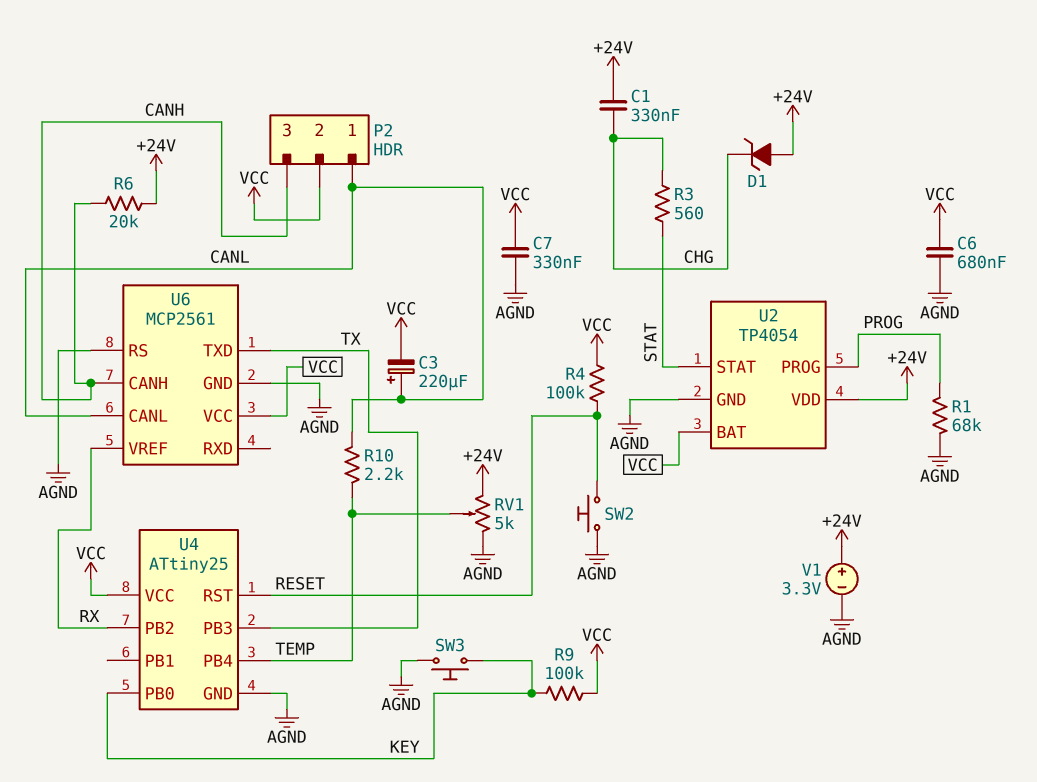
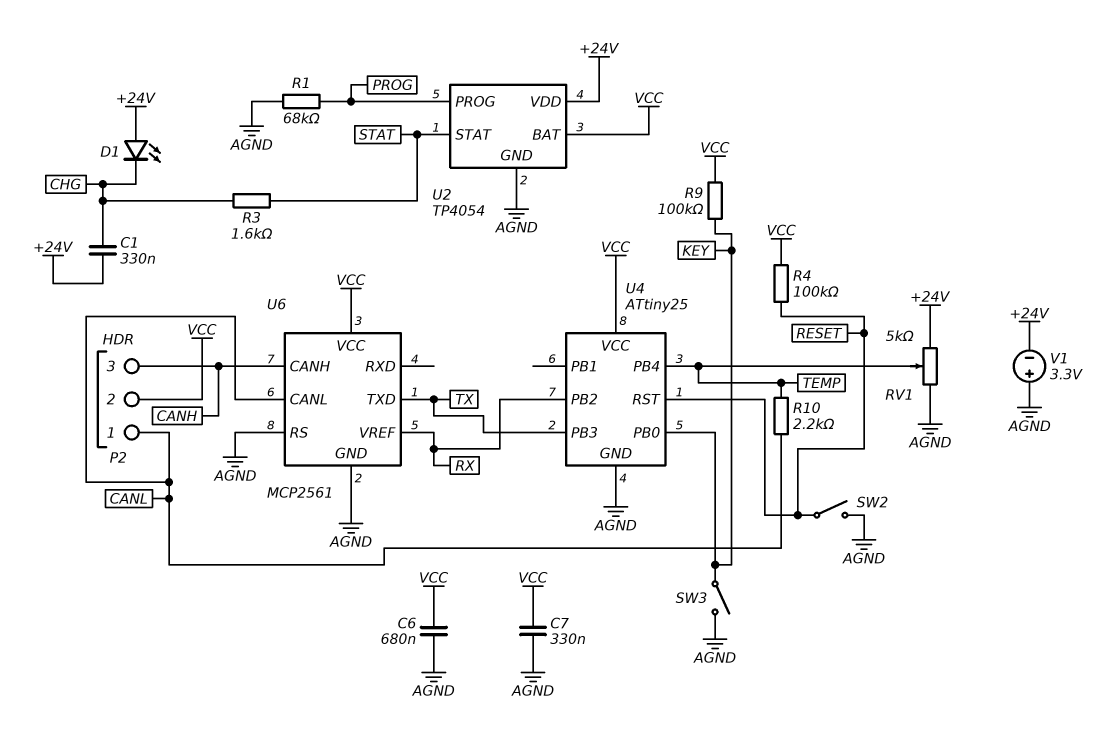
C3: 220uF (plus CANL, minus VCC) -> none
D1: zener (A +24V, K CHG) -> LED (A +24V, K CHG)
R3: 560 (CHG, STAT) -> 1.6k (CHG, STAT)
R6: 20k (+24V, CANH) -> none
SW2: button (AGND, RESET) -> switch (AGND, RESET)
SW3: button (AGND, KEY) -> switch (AGND, KEY)
V1: 3.3V (plus +24V, minus AGND) -> 3.3V (plus AGND, minus +24V)

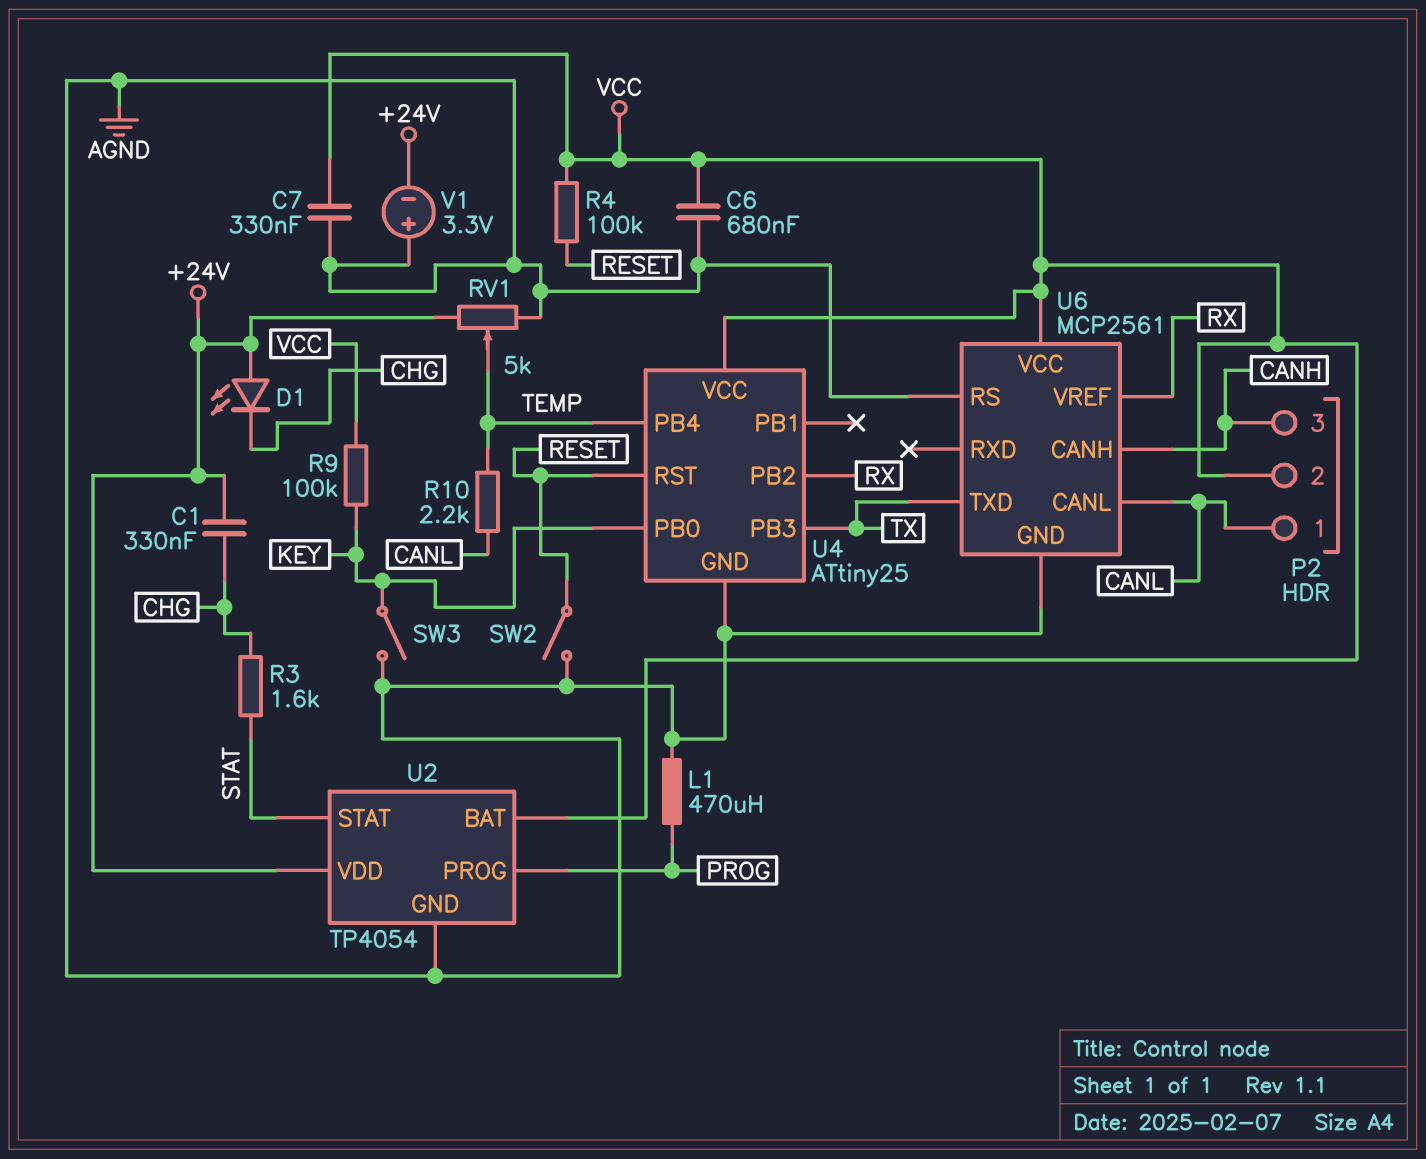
L1: none -> 470uH (AGND, PROG)
R1: 68k (AGND, PROG) -> none

